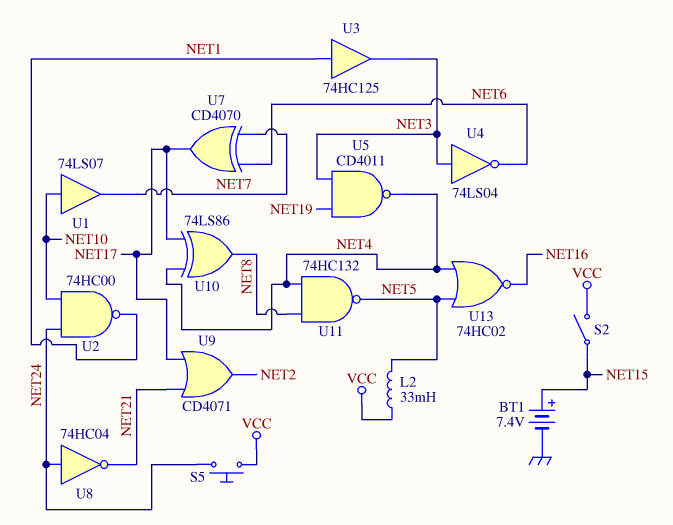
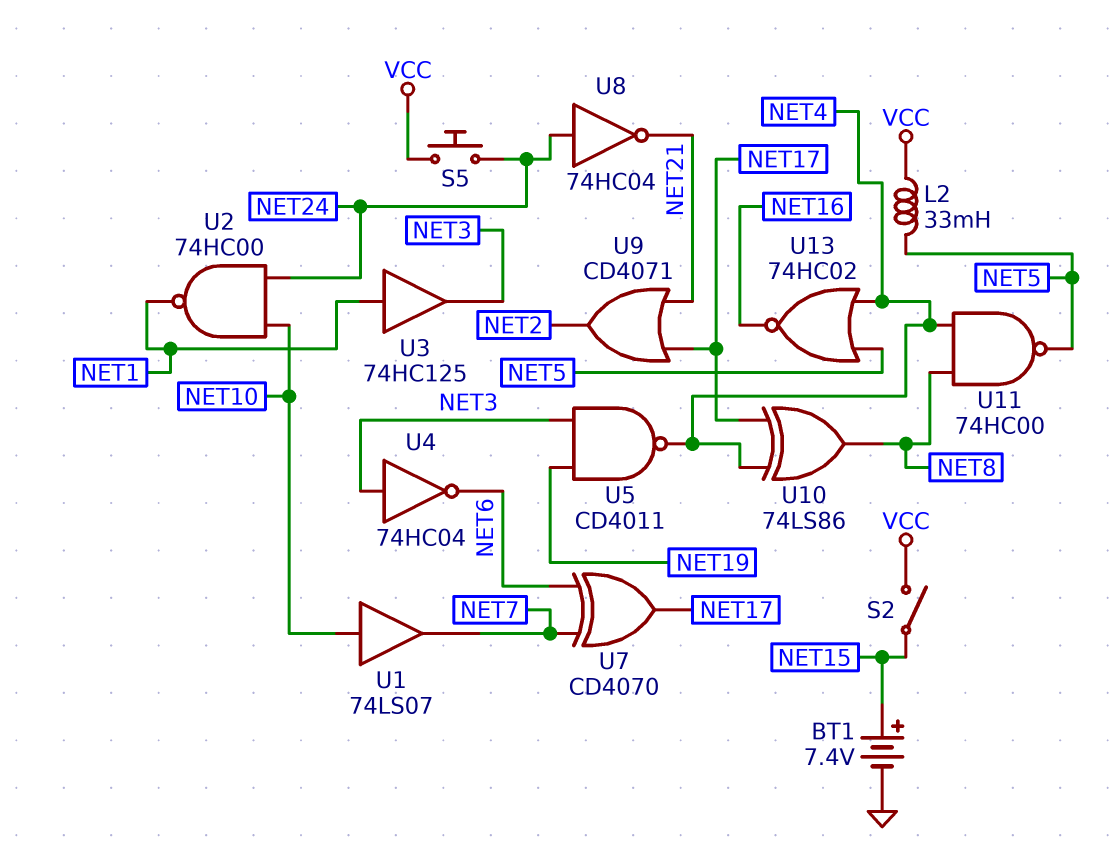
U4: NOT 74LS04 (in NET3, out NET6) -> NOT 74HC04 (in NET3, out NET6)
U11: NAND 74HC132 (in NET4, in NET8, out NET5) -> NAND 74HC00 (in NET4, in NET8, out NET5)

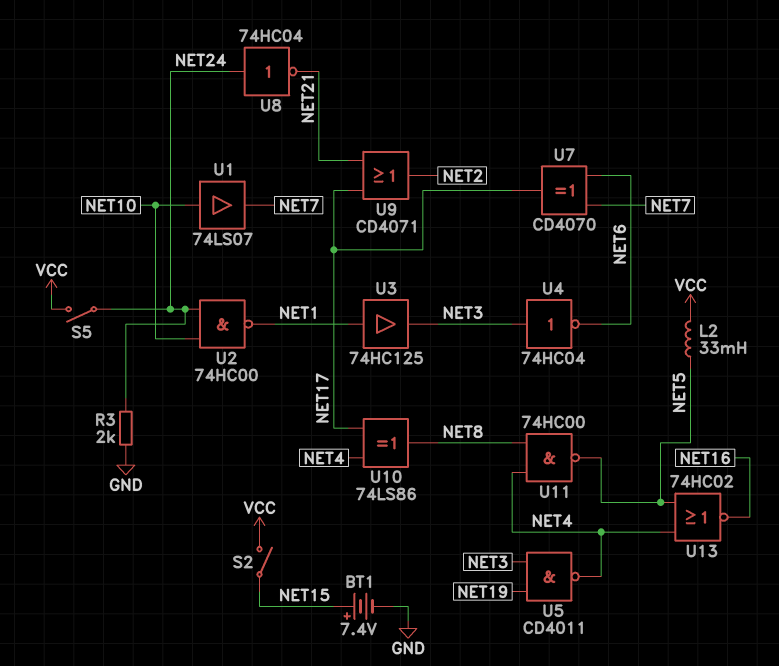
R3: none -> 2k (GND, NET24)
S5: button (NET24, VCC) -> switch (NET24, VCC)

